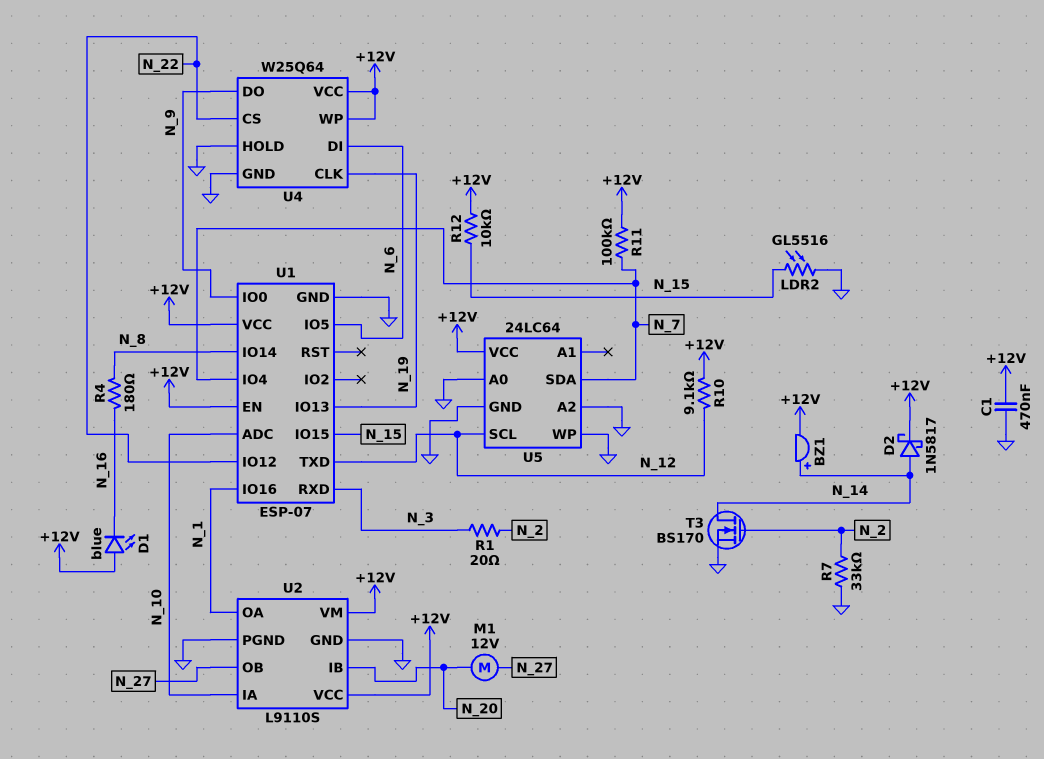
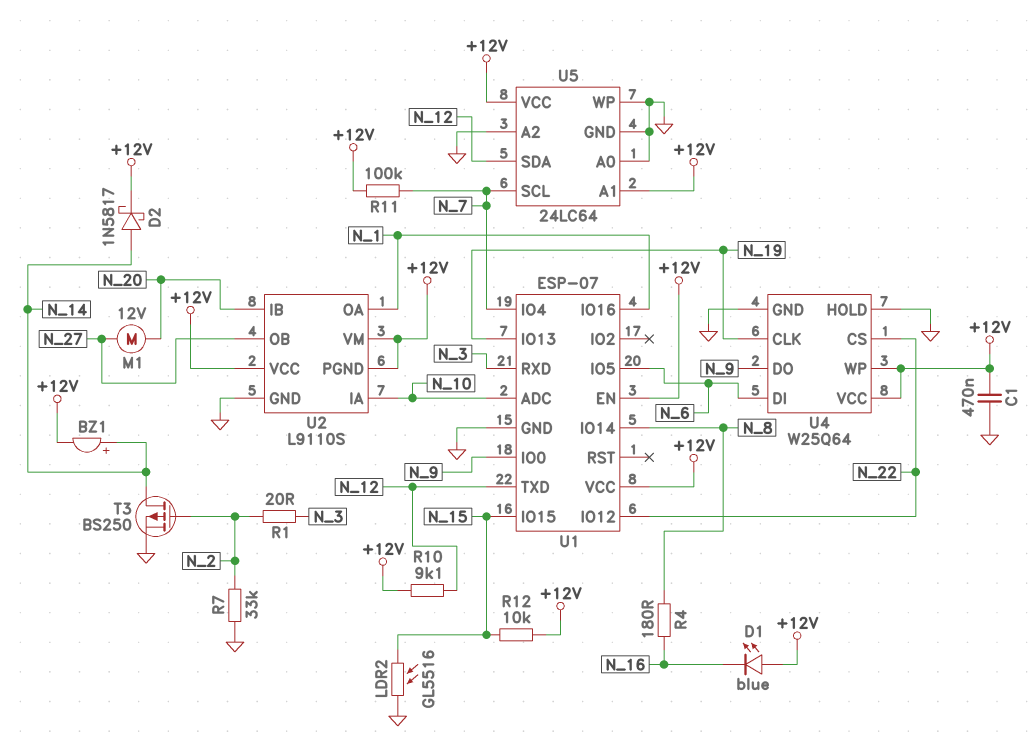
T3: NMOS BS170 (G N_2, D N_14, S GND) -> PMOS BS250 (G N_2, D N_14, S GND)
U2 pin PGND: GND -> +12V
U5 pin A1: none -> +12V
U5 pin SCL: N_12 -> N_7
U5 pin SDA: N_7 -> N_12

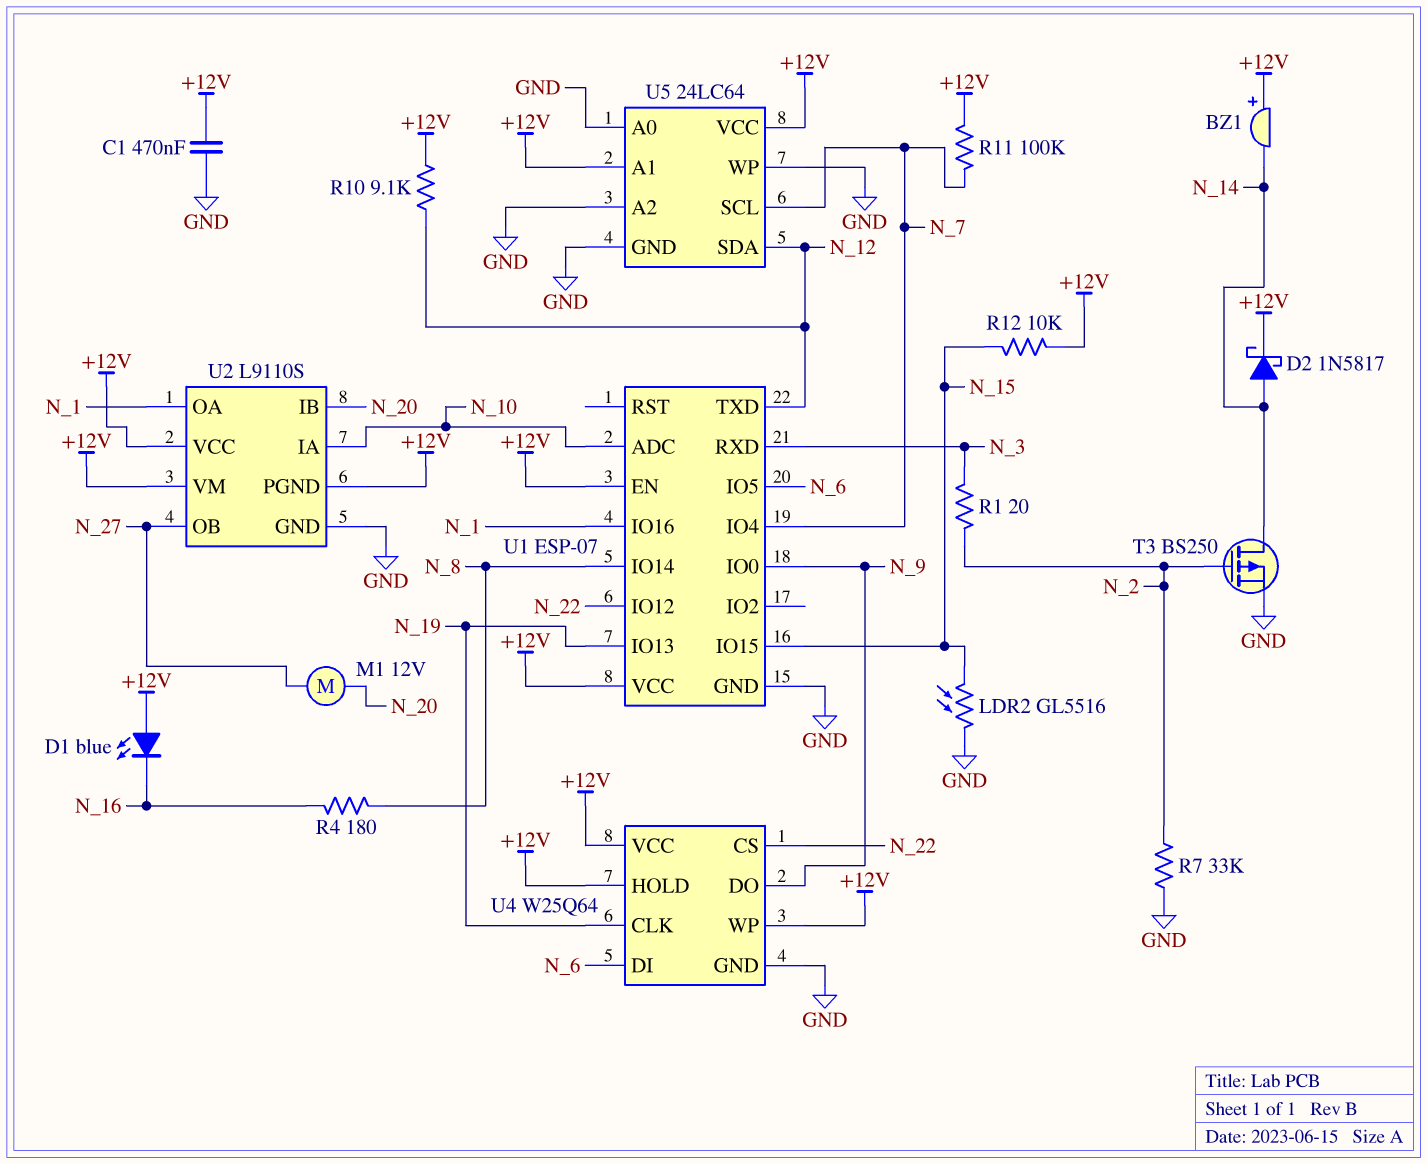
BZ1: buzzer (plus N_14, minus +12V) -> buzzer (plus +12V, minus N_14)
U4 pin HOLD: GND -> +12V

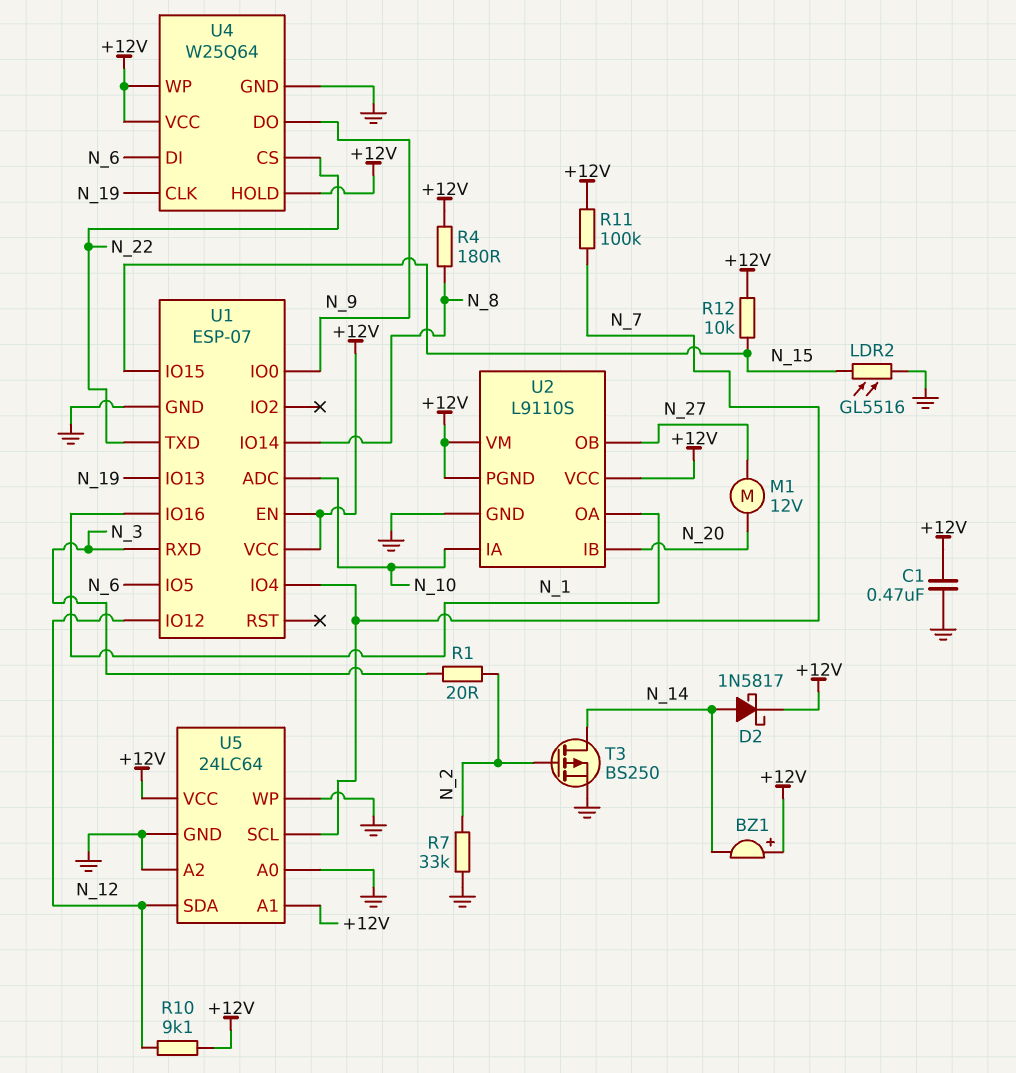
D1: LED blue (A +12V, K N_16) -> none
R4: 180 (N_8, N_16) -> 180 (+12V, N_8)
U1 pin IO12: N_22 -> N_12
U1 pin TXD: N_12 -> N_22

